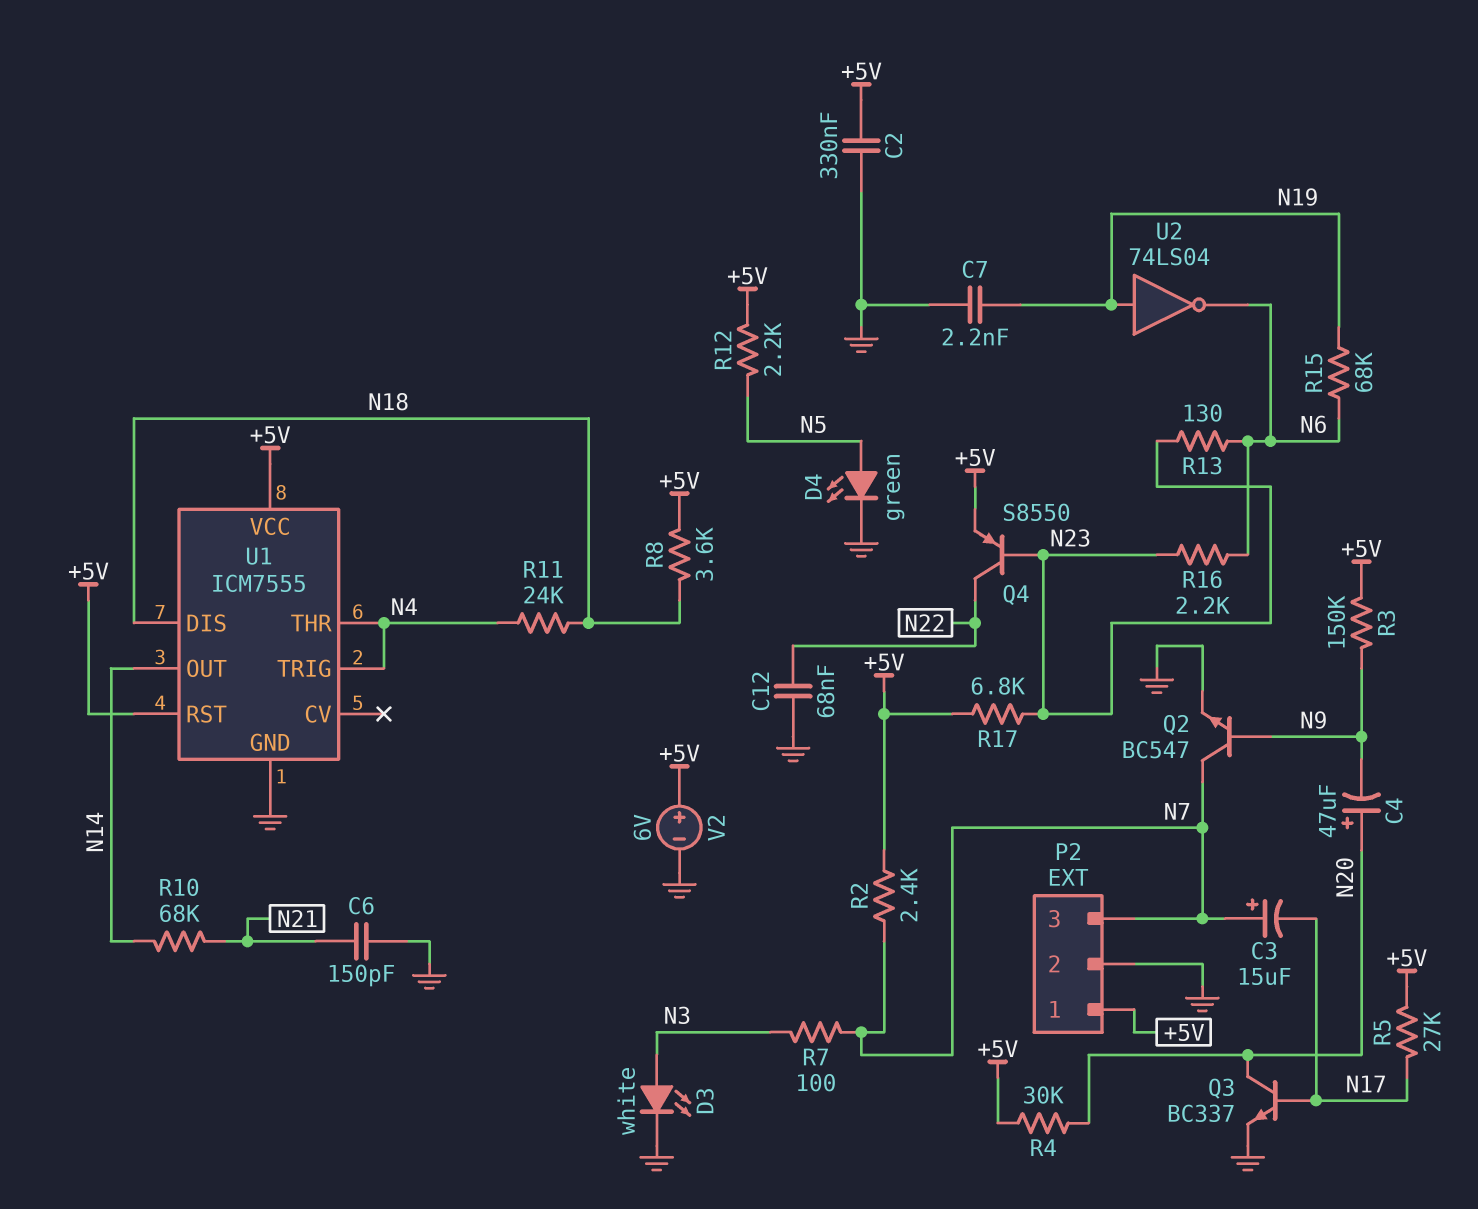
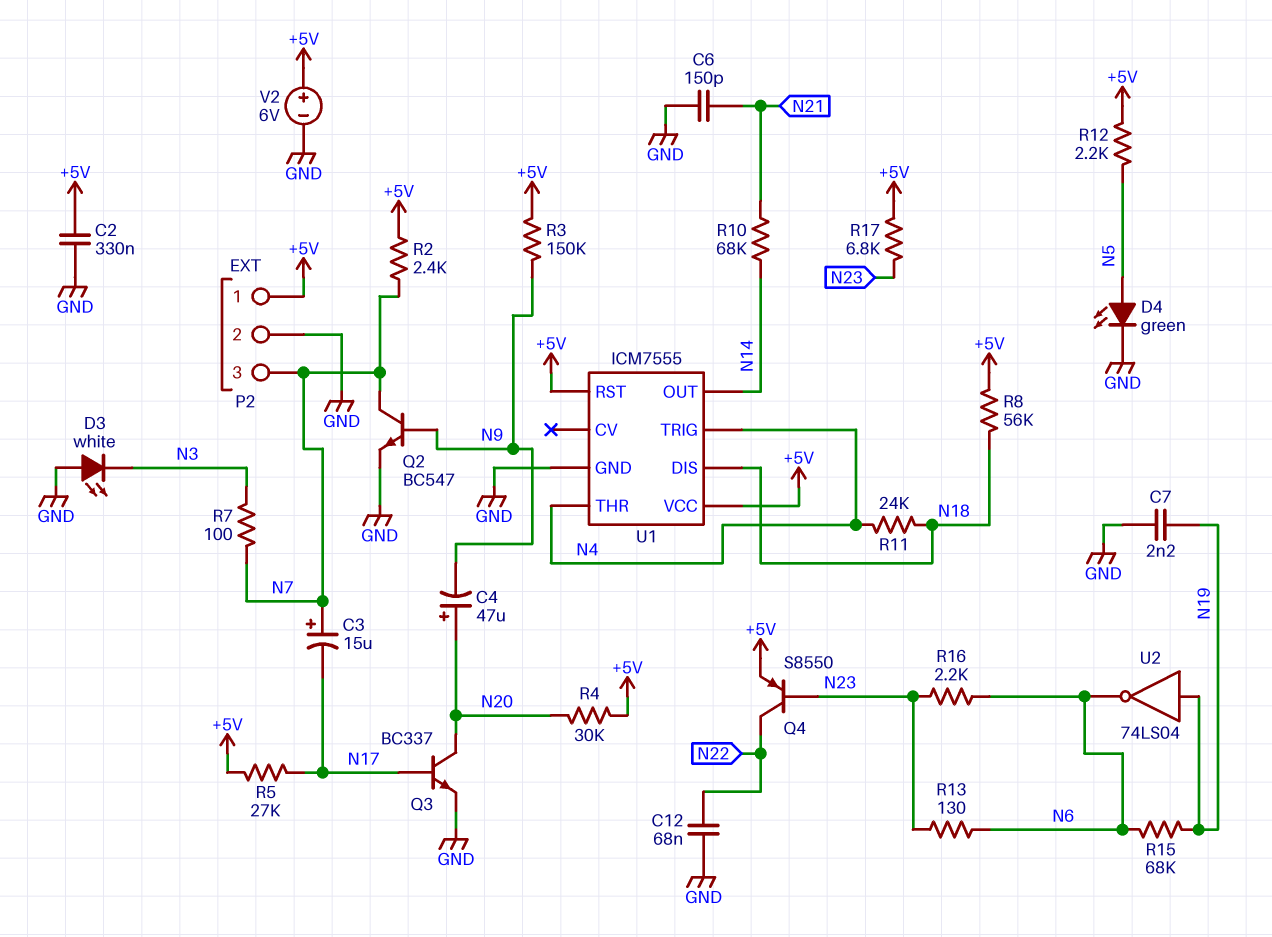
D3: LED white (A N3, K GND) -> LED white (A GND, K N3)
R8: 3.6k (+5V, N18) -> 56k (+5V, N18)

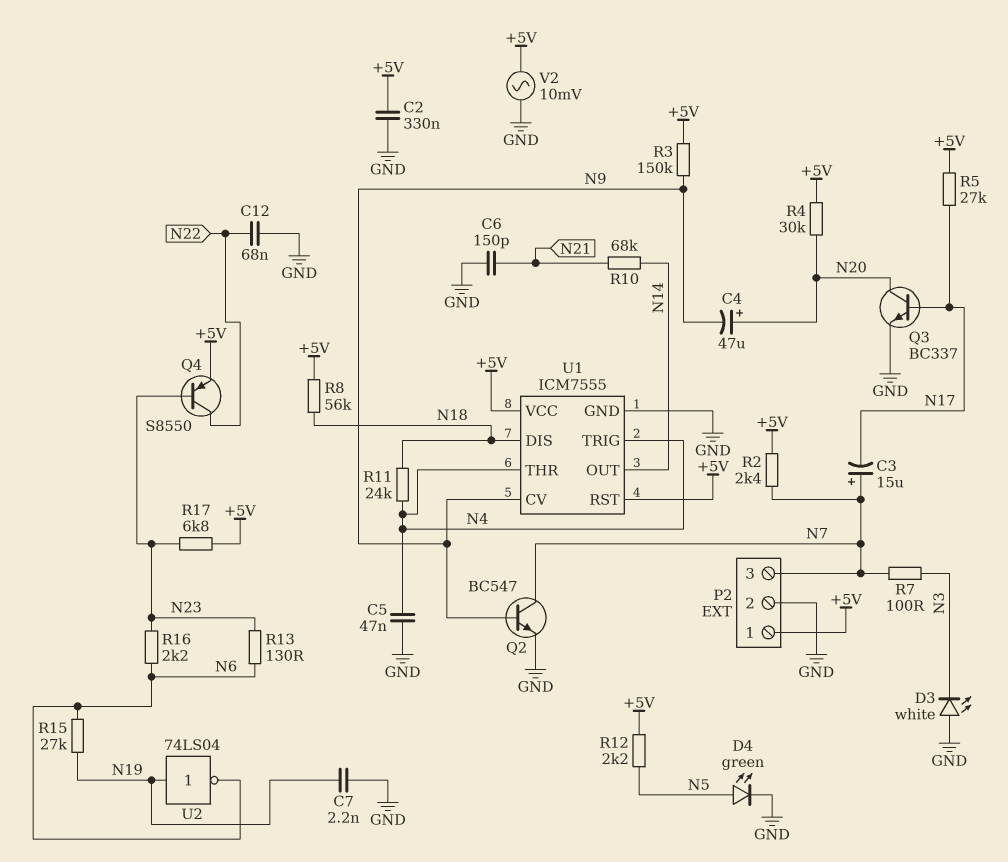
C5: none -> 47nF (GND, N4)
R15: 68k (N6, N19) -> 27k (N6, N19)
U1 pin CV: none -> N9
V2: 6V (plus +5V, minus GND) -> AC 10mV (+5V, GND)

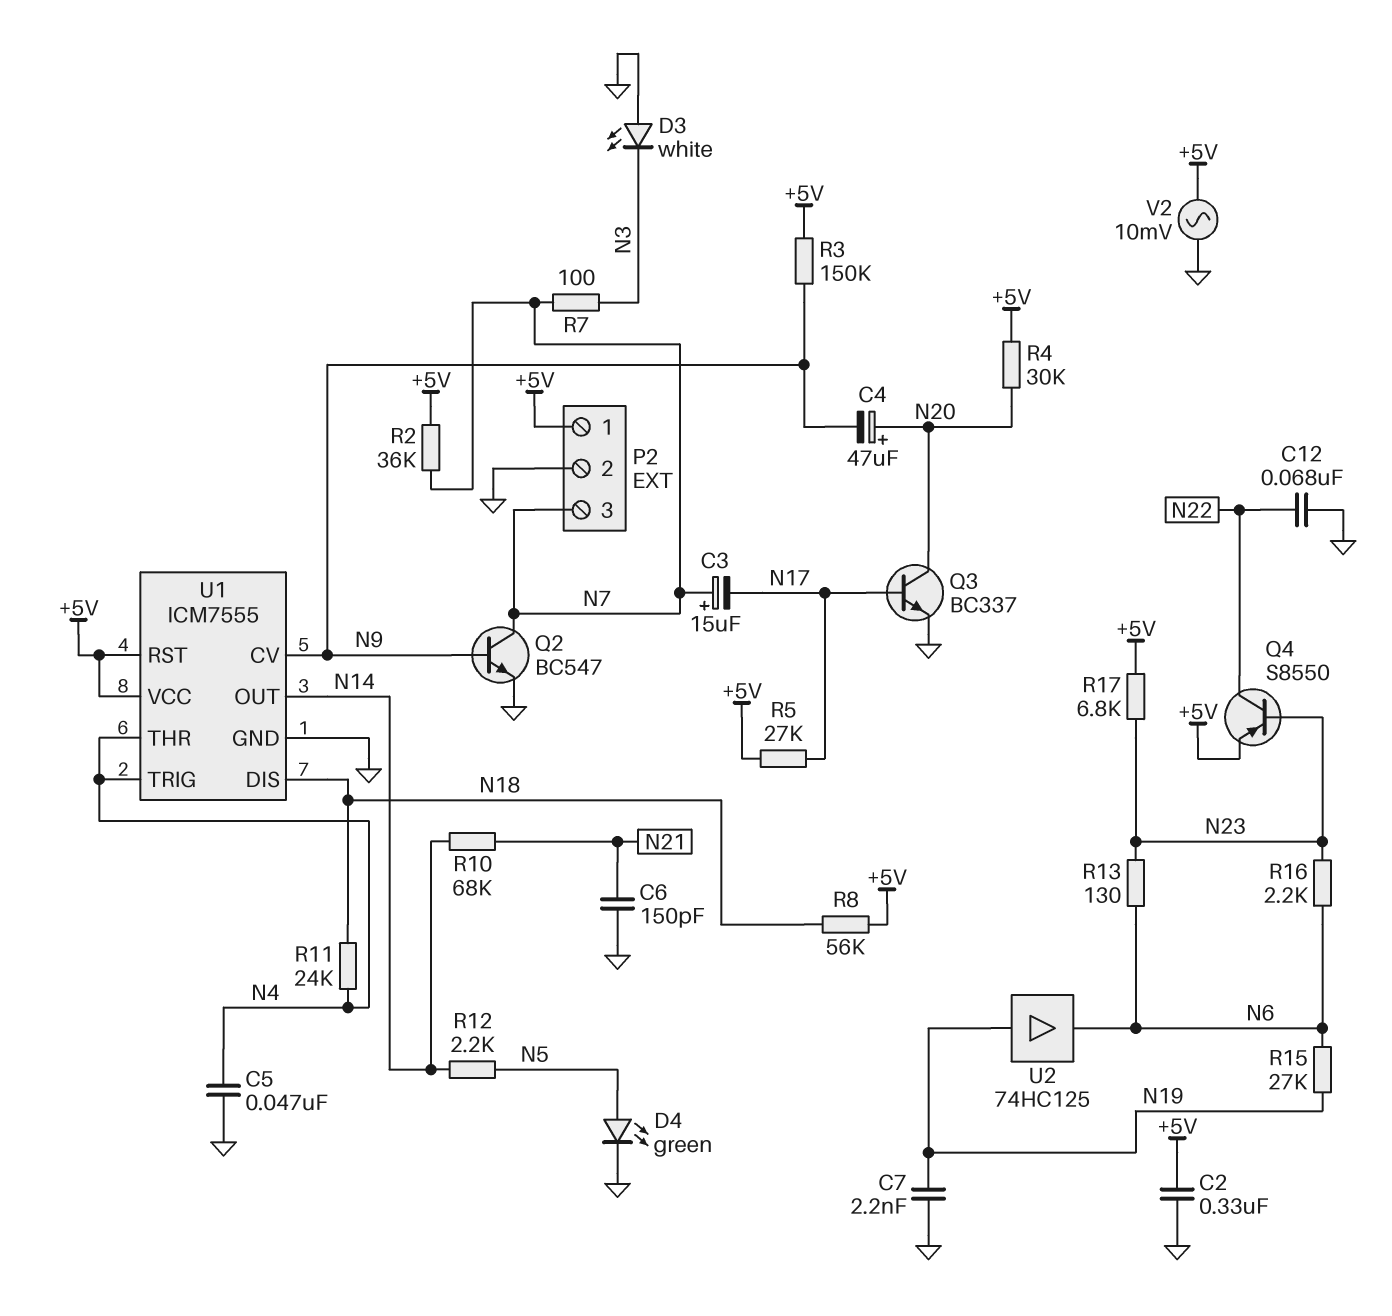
R2: 2.4k (+5V, N7) -> 36k (+5V, N7)
R12: 2.2k (+5V, N5) -> 2.2k (N5, N14)
U2: NOT 74LS04 (in N19, out N6) -> buffer 74HC125 (in N19, out N6)

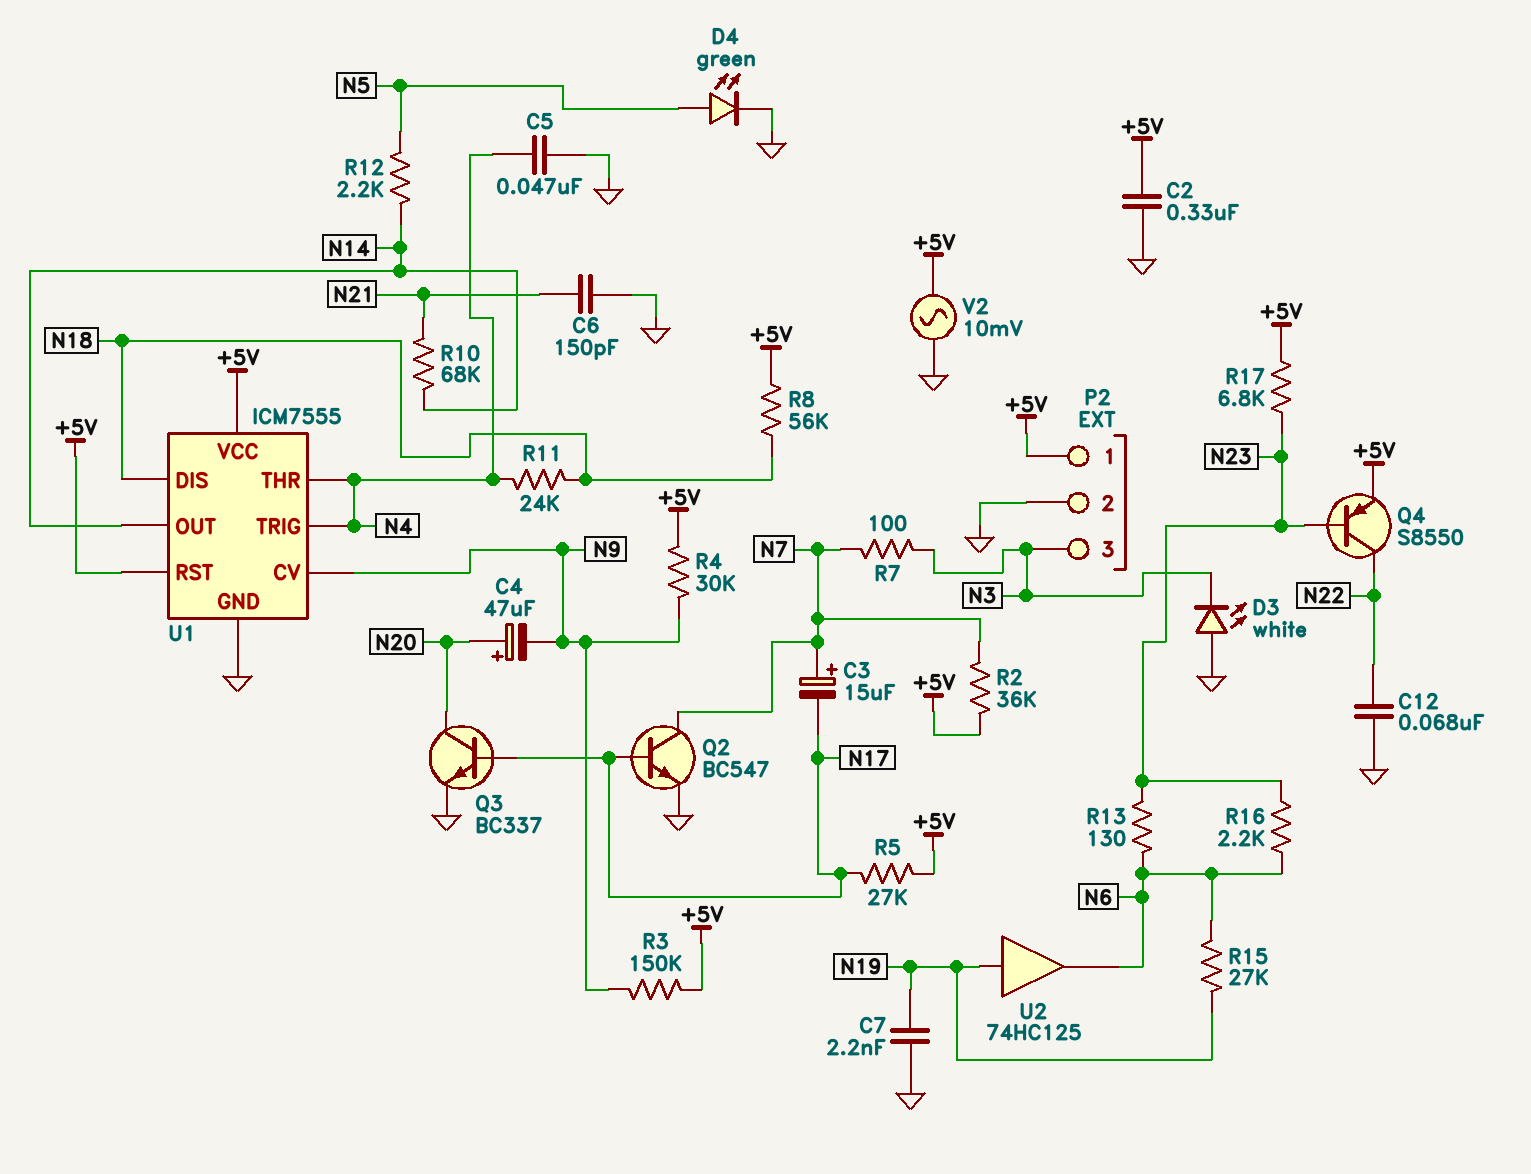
P2 pin 3: N7 -> N3
Q2: NPN BC547 (B N9, C N7, E GND) -> NPN BC547 (B N17, C N7, E GND)
R4: 30k (+5V, N20) -> 30k (+5V, N9)

